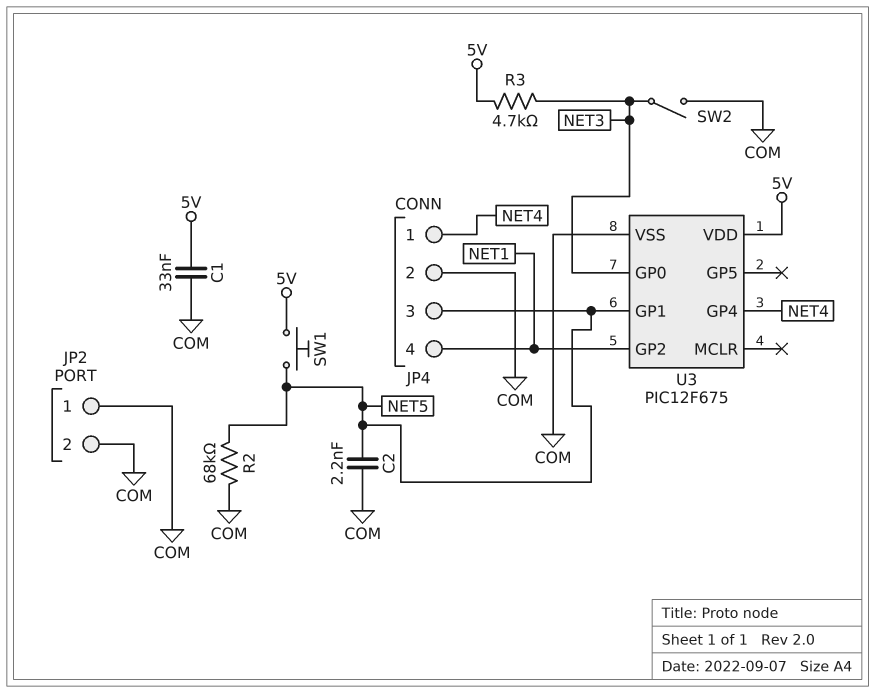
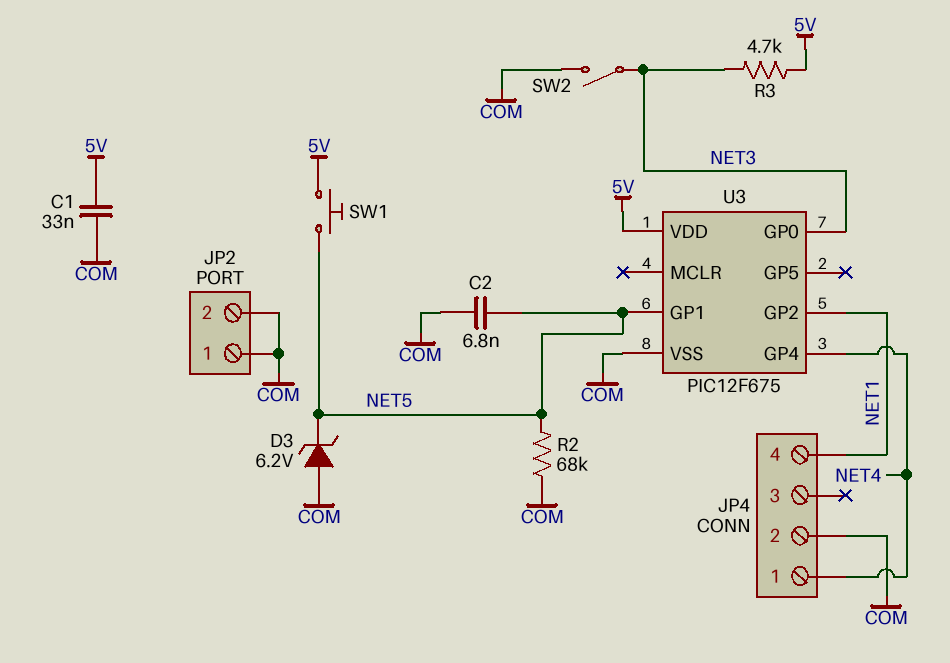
C2: 2.2nF (COM, NET5) -> 6.8nF (COM, NET5)
D3: none -> zener 6.2V (A COM, K NET5)
JP4 pin 3: NET5 -> none

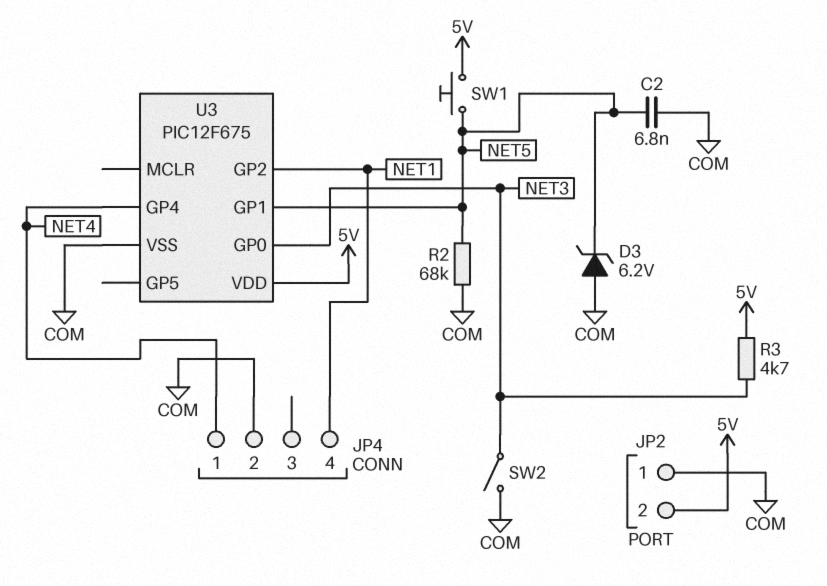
C1: 33nF (5V, COM) -> none
JP2 pin 2: COM -> 5V

